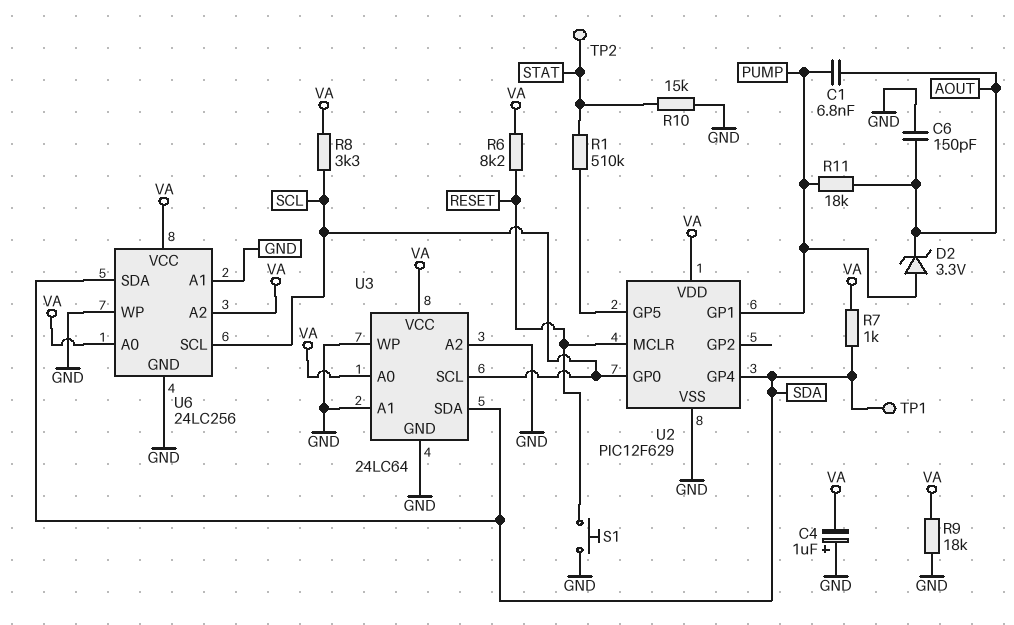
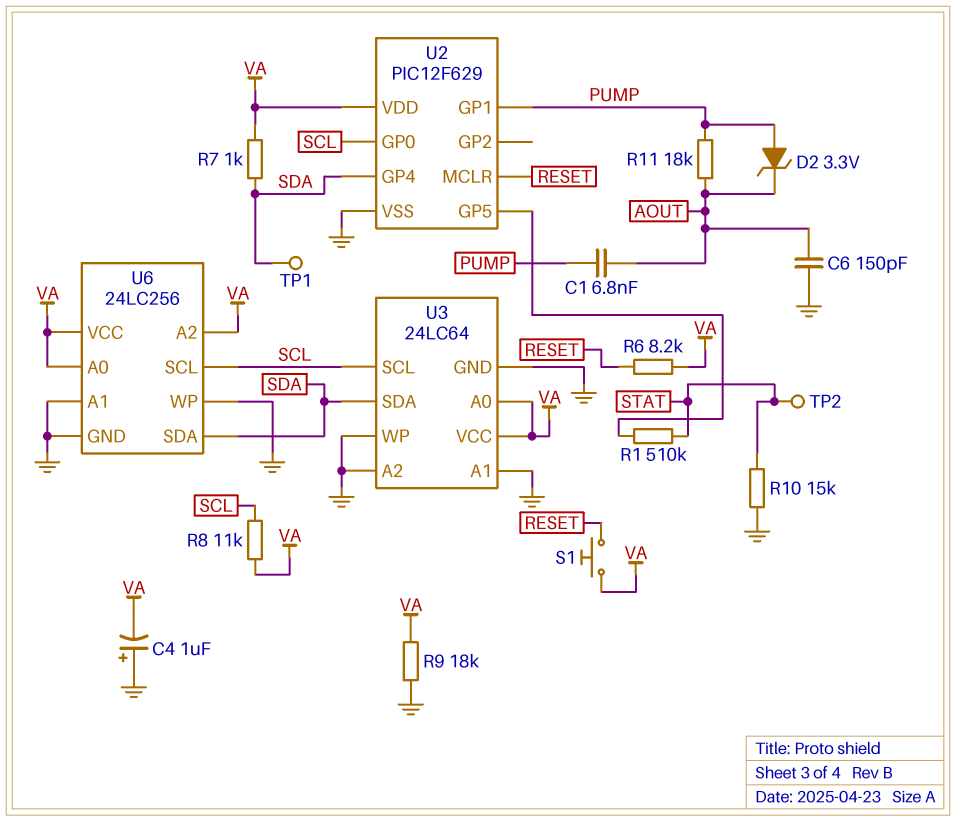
R8: 3.3k (SCL, VA) -> 11k (SCL, VA)
S1: button (GND, RESET) -> button (RESET, VA)

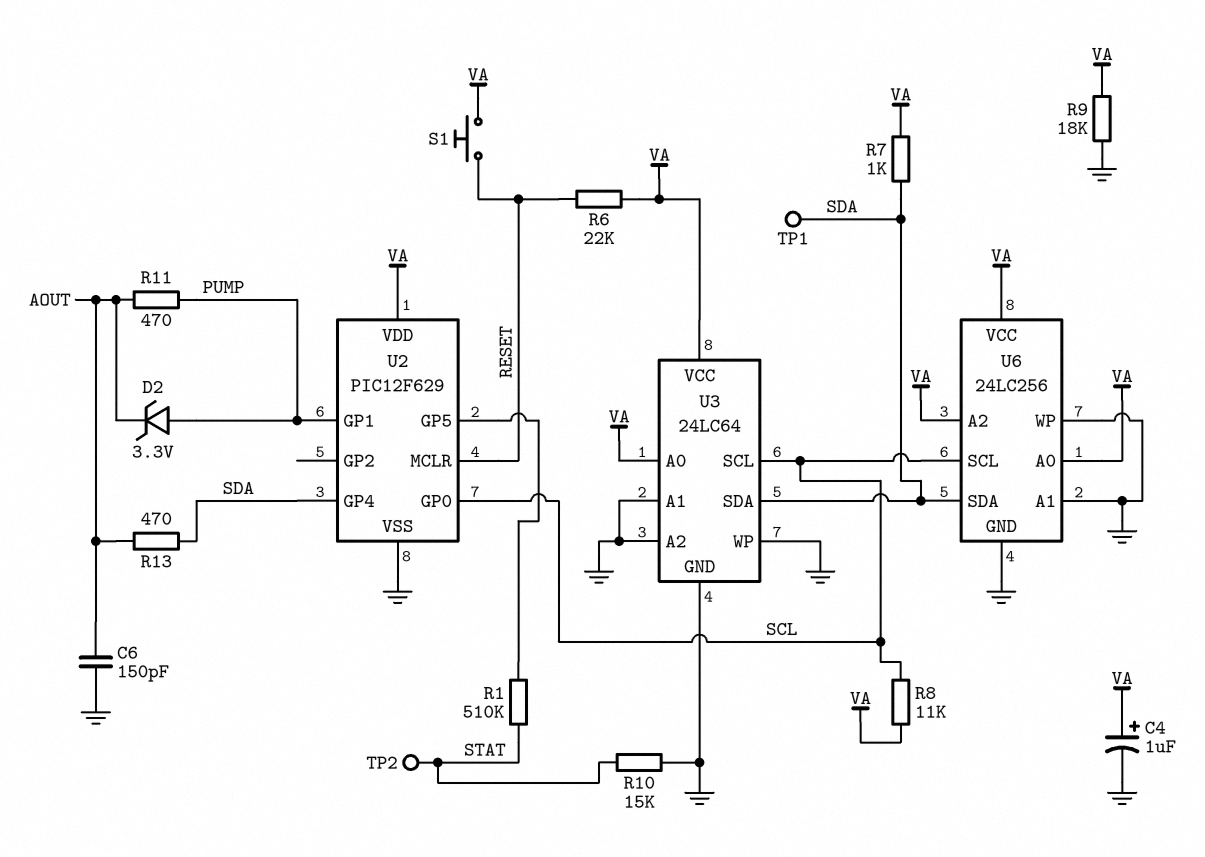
C1: 6.8nF (AOUT, PUMP) -> none
C4: 1uF (plus GND, minus VA) -> 1uF (plus VA, minus GND)
R6: 8.2k (RESET, VA) -> 22k (RESET, VA)
R11: 18k (AOUT, PUMP) -> 470 (AOUT, PUMP)
R13: none -> 470 (AOUT, SDA)

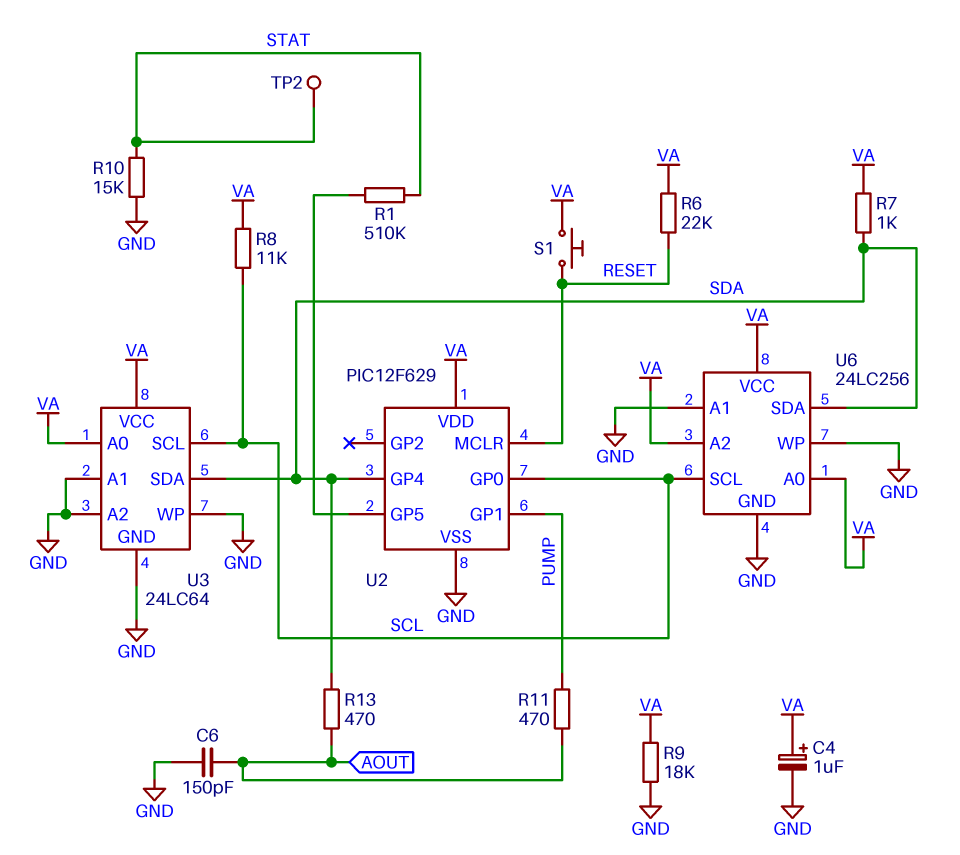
D2: zener 3.3V (A PUMP, K AOUT) -> none
TP1: test point (SDA) -> none

